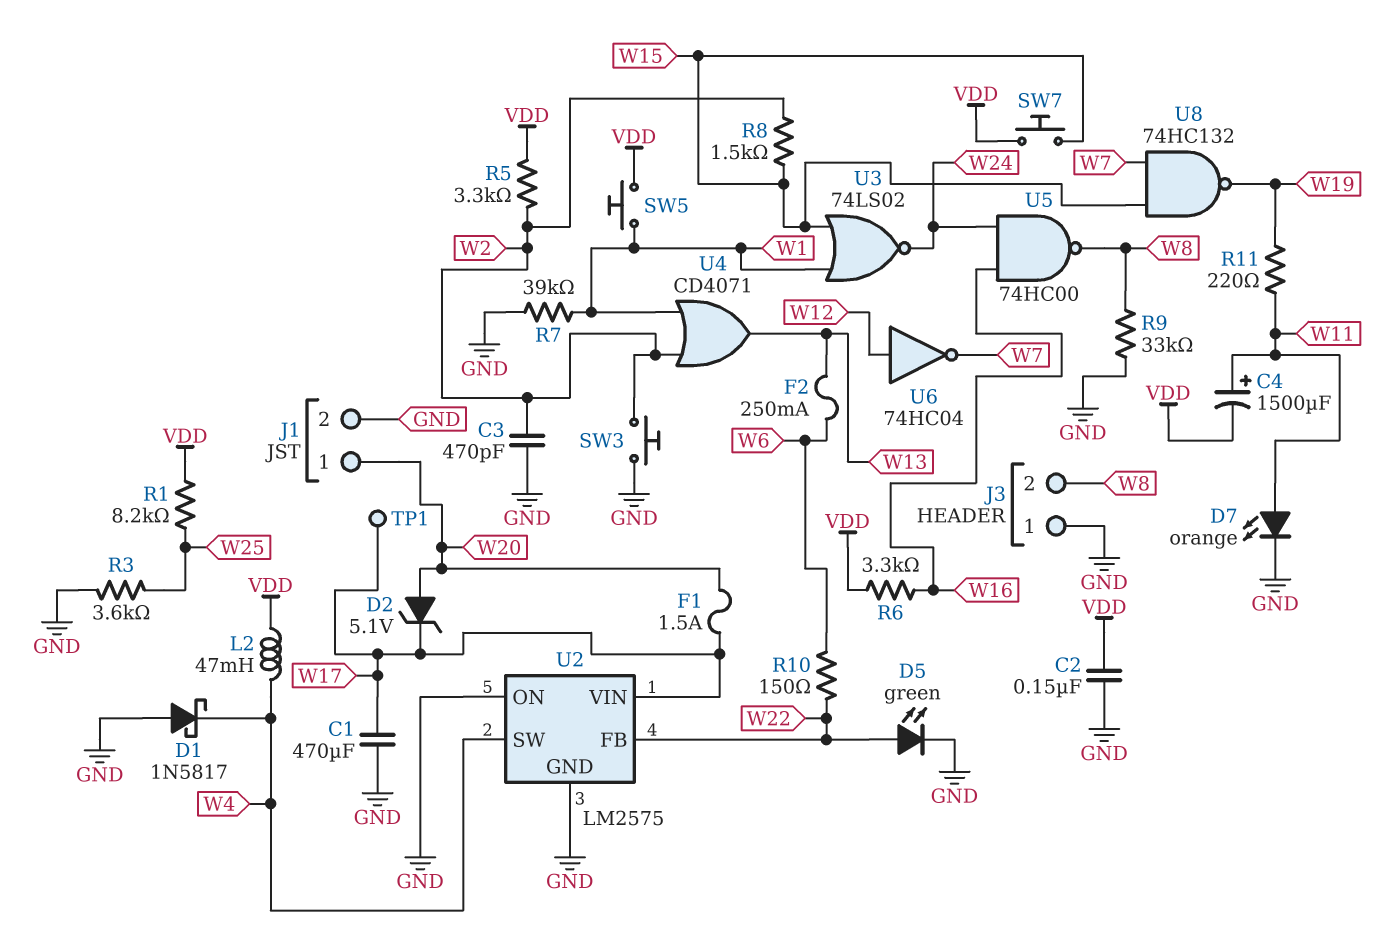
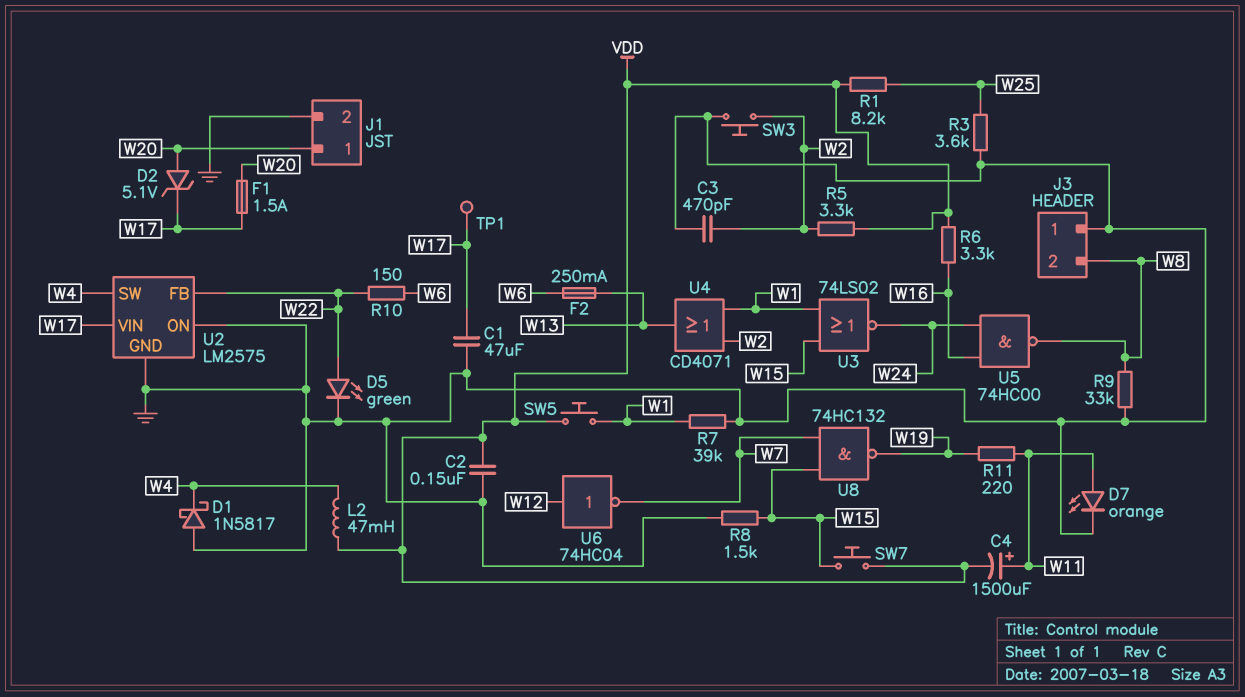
C1: 470uF (GND, W17) -> 47uF (GND, W17)
R8: 1.5k (W2, W15) -> 1.5k (GND, W15)

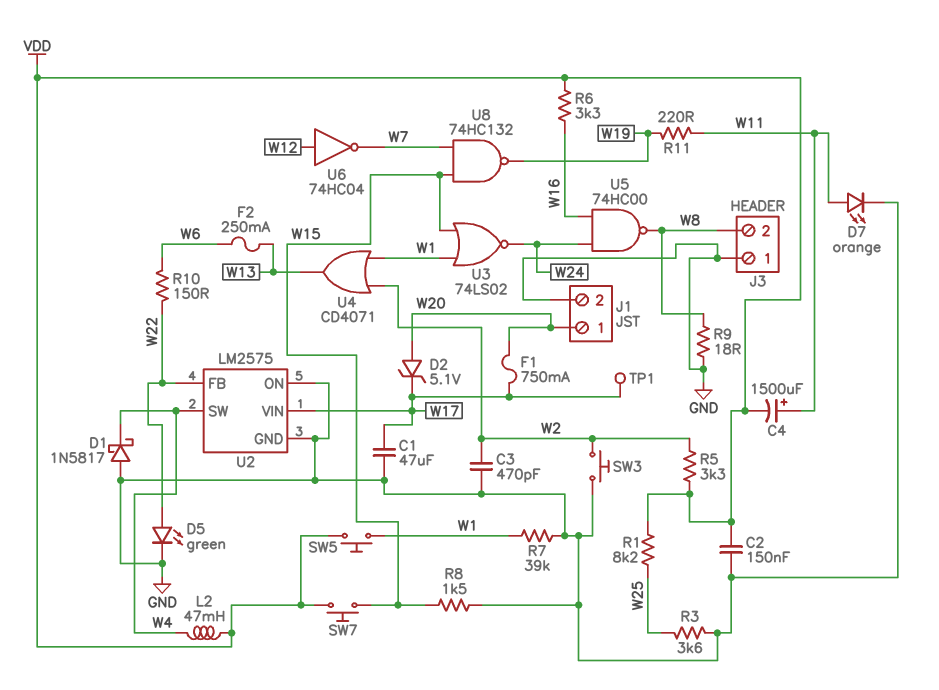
F1: 1.5A (W17, W20) -> 750mA (W17, W20)
R9: 33k (GND, W8) -> 18 (GND, W8)

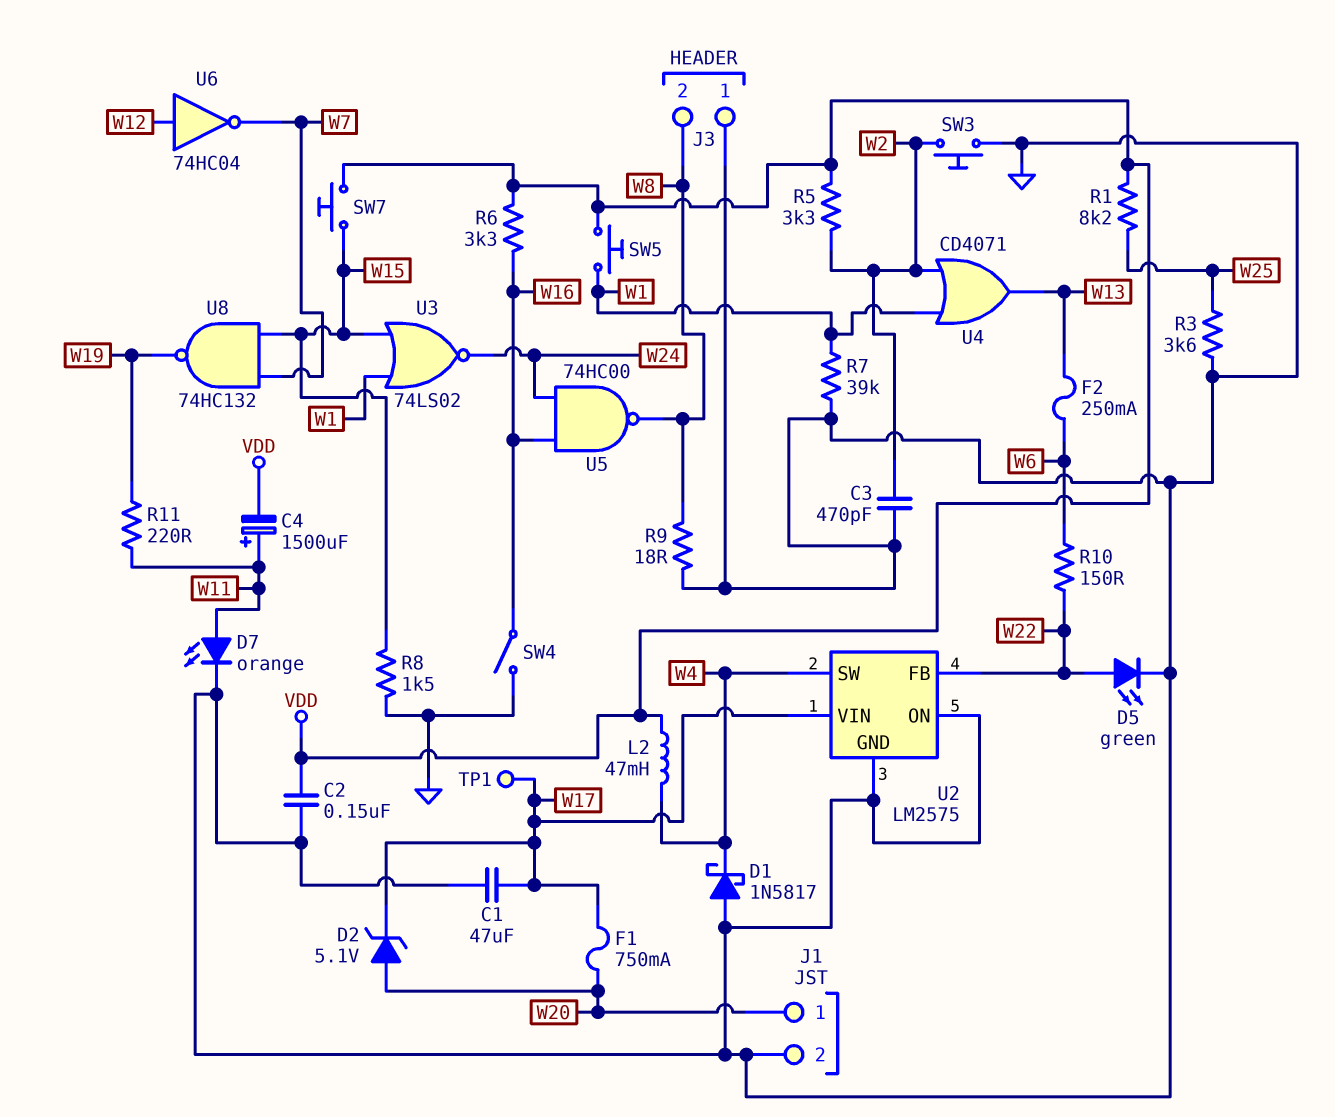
SW4: none -> switch (GND, W16)

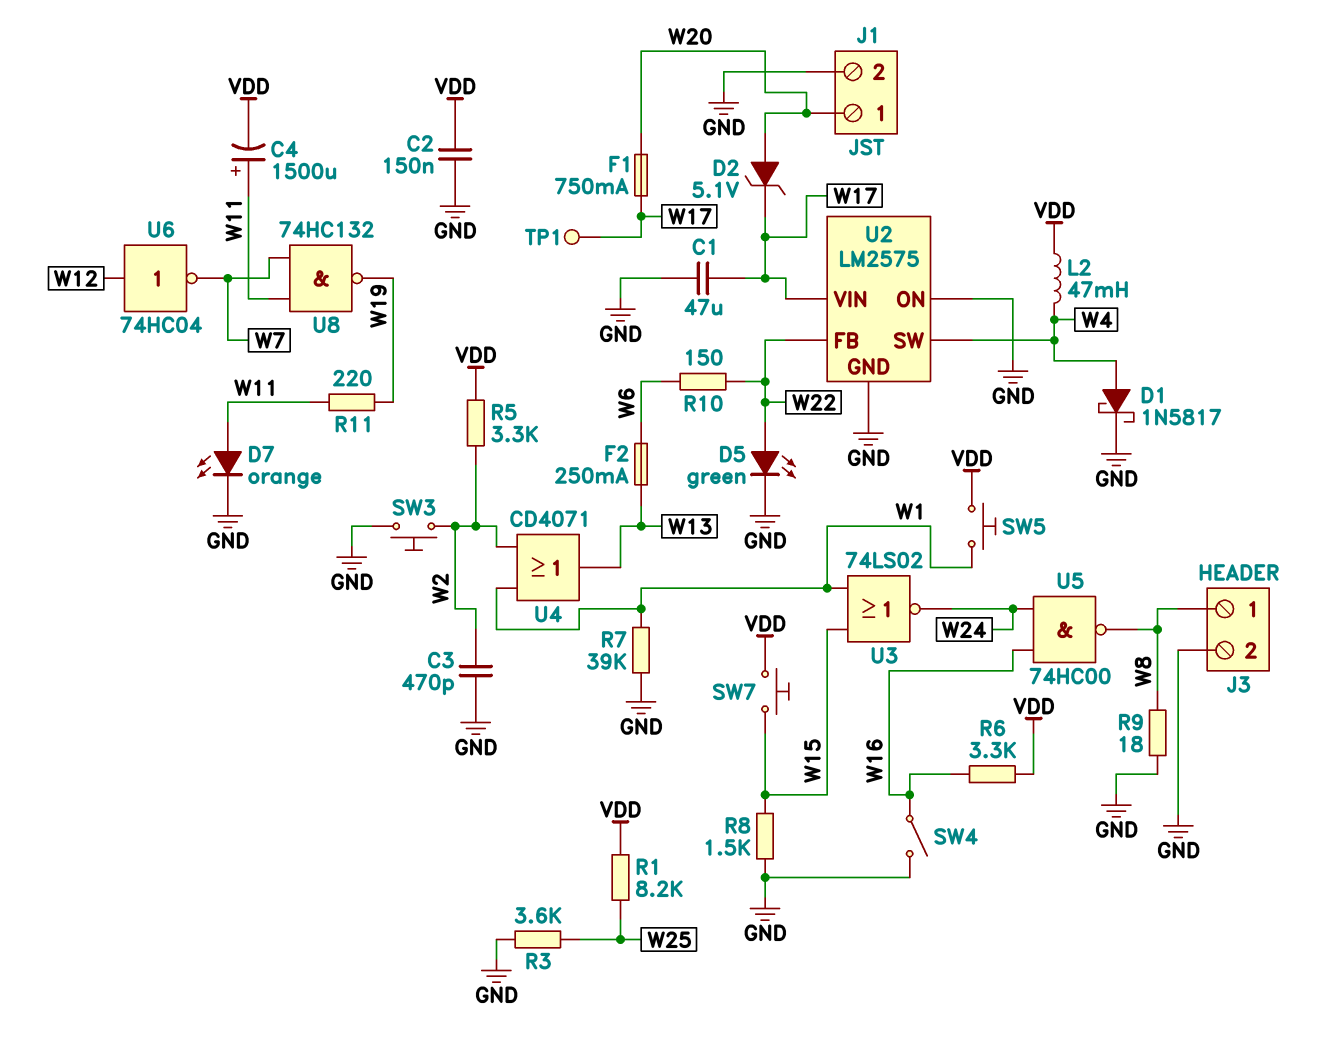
D1: schottky 1N5817 (A GND, K W4) -> schottky 1N5817 (A W4, K GND)
J3 pin 1: GND -> W8
J3 pin 2: W8 -> GND
U8: NAND 74HC132 (in W7, in W15, out W19) -> NAND 74HC132 (in W7, in W11, out W19)

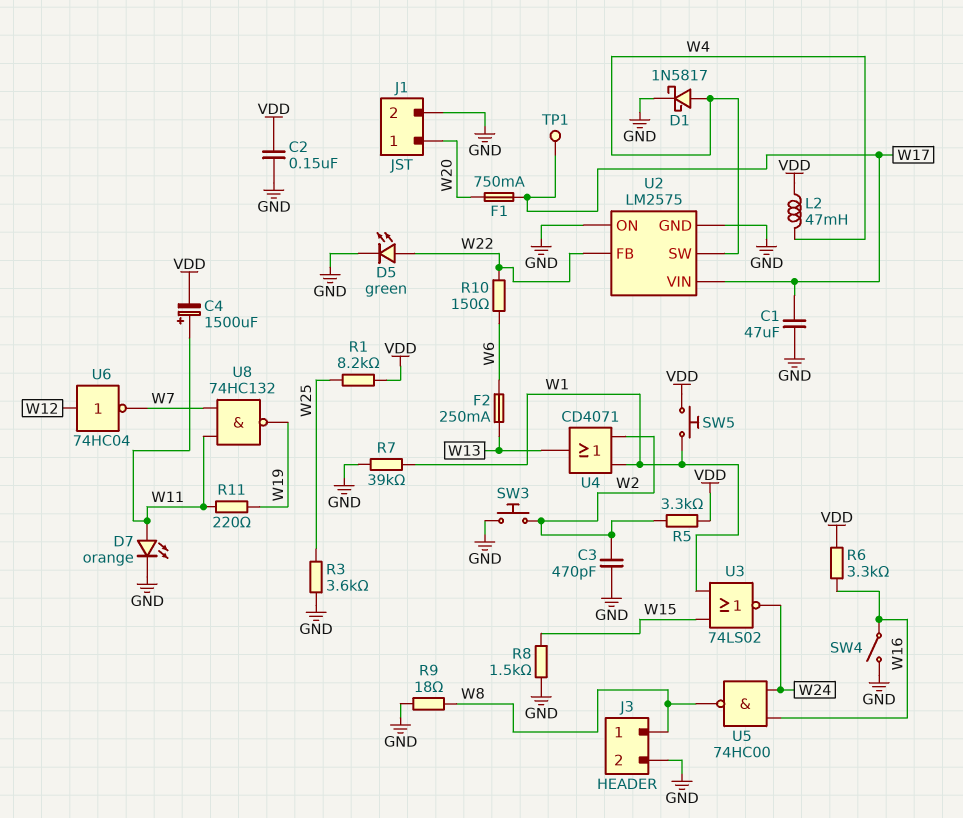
D2: zener 5.1V (A W20, K W17) -> none
SW7: button (VDD, W15) -> none

